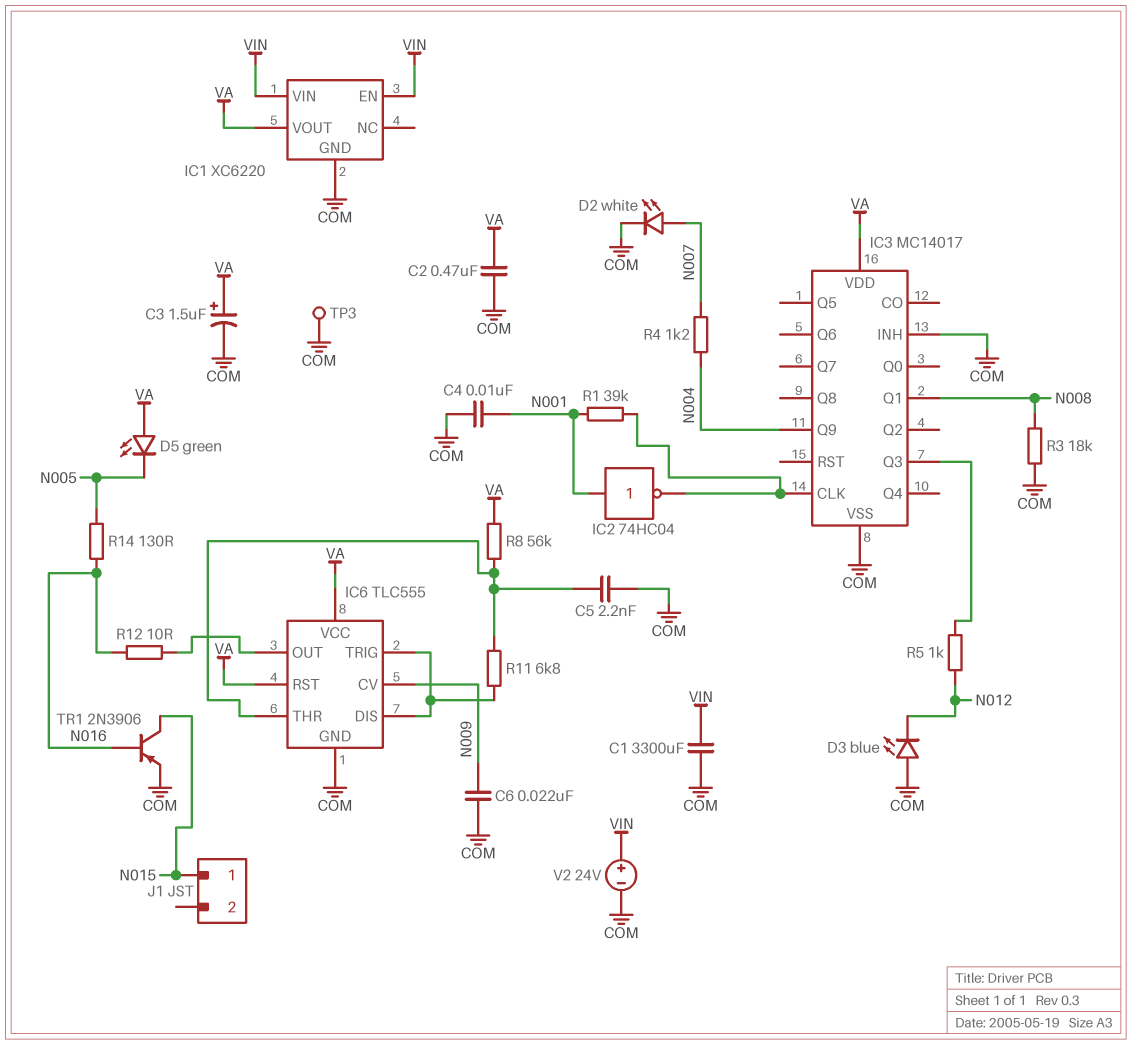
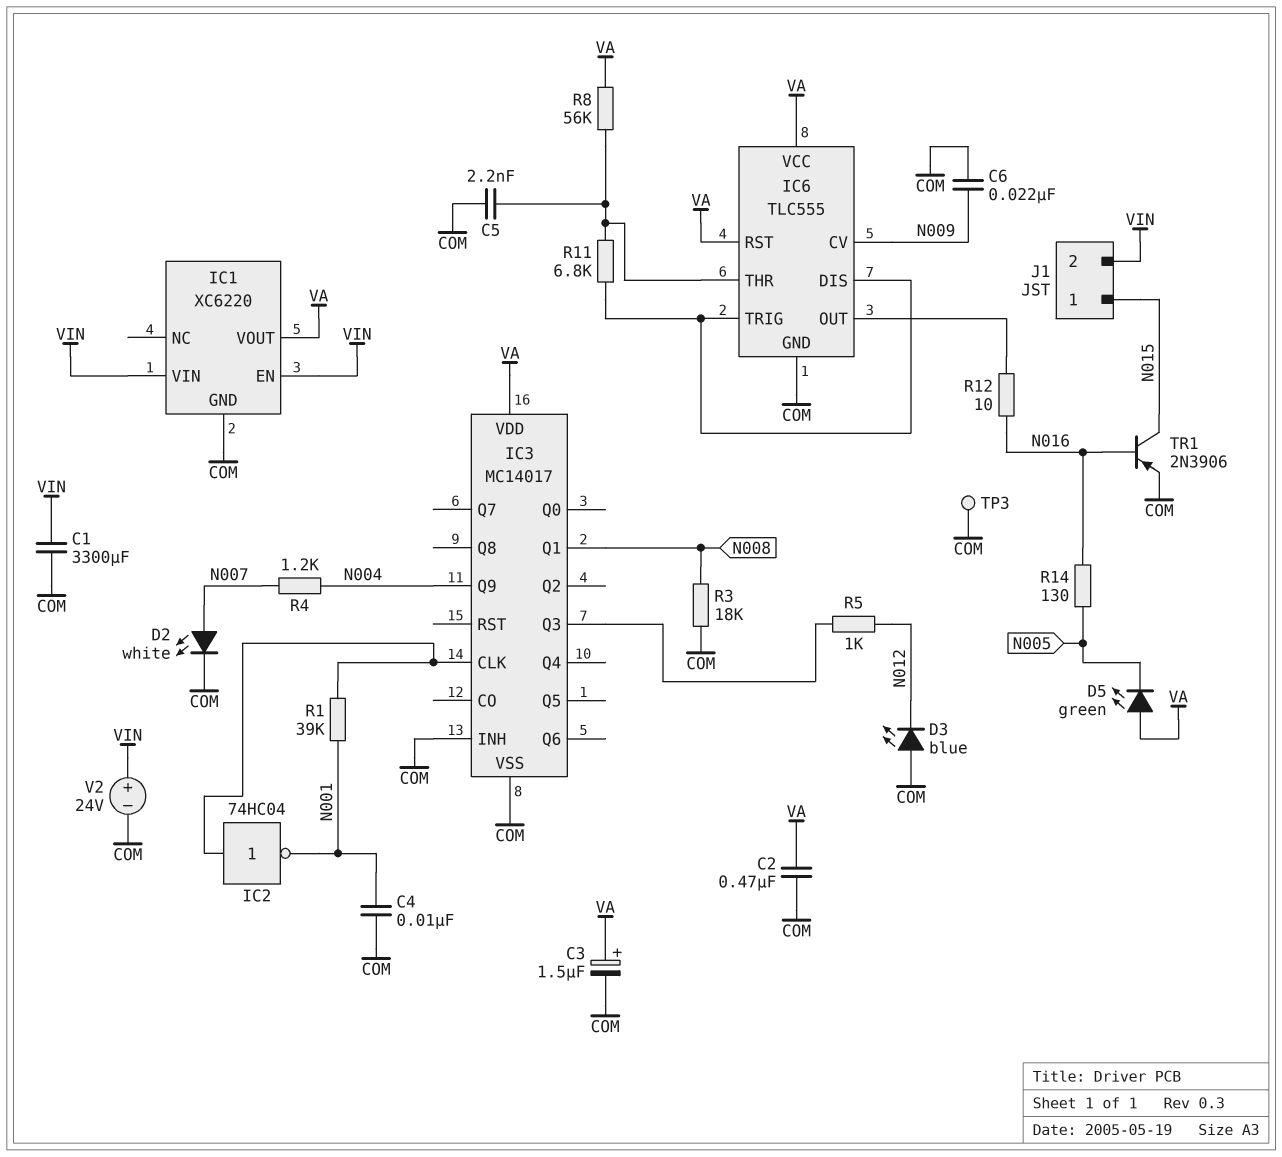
IC2: NOT 74HC04 (in N001, out IC3/CLK) -> NOT 74HC04 (in IC3/CLK, out N001)
J1 pin 2: none -> VIN

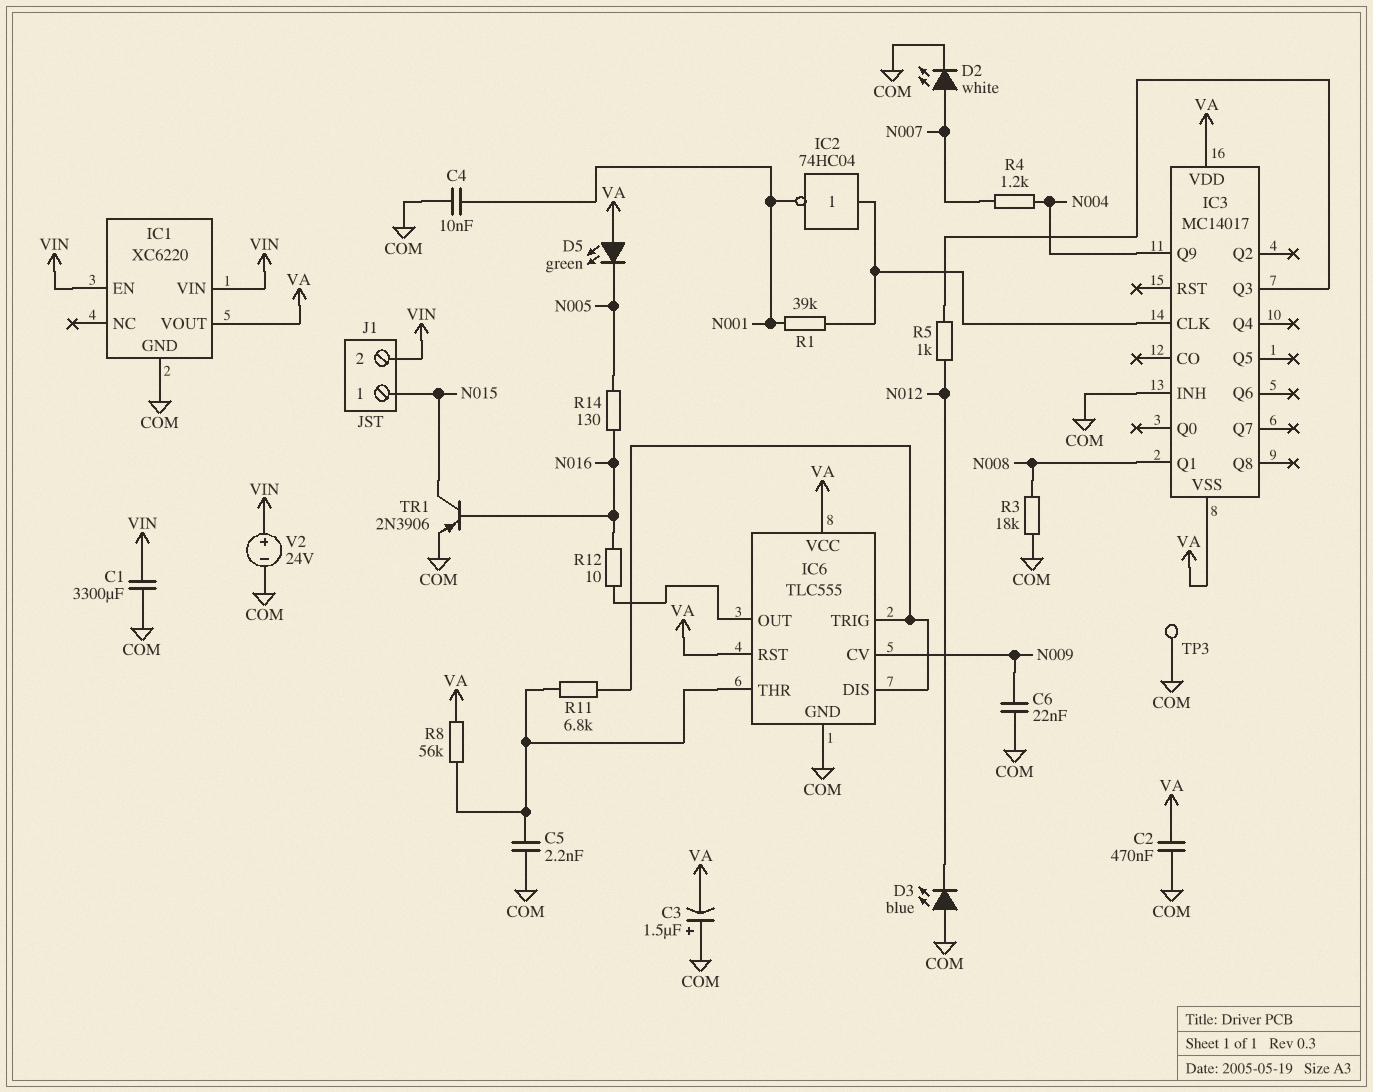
C3: 1.5uF (plus VA, minus COM) -> 1.5uF (plus COM, minus VA)
IC3 pin VSS: COM -> VA

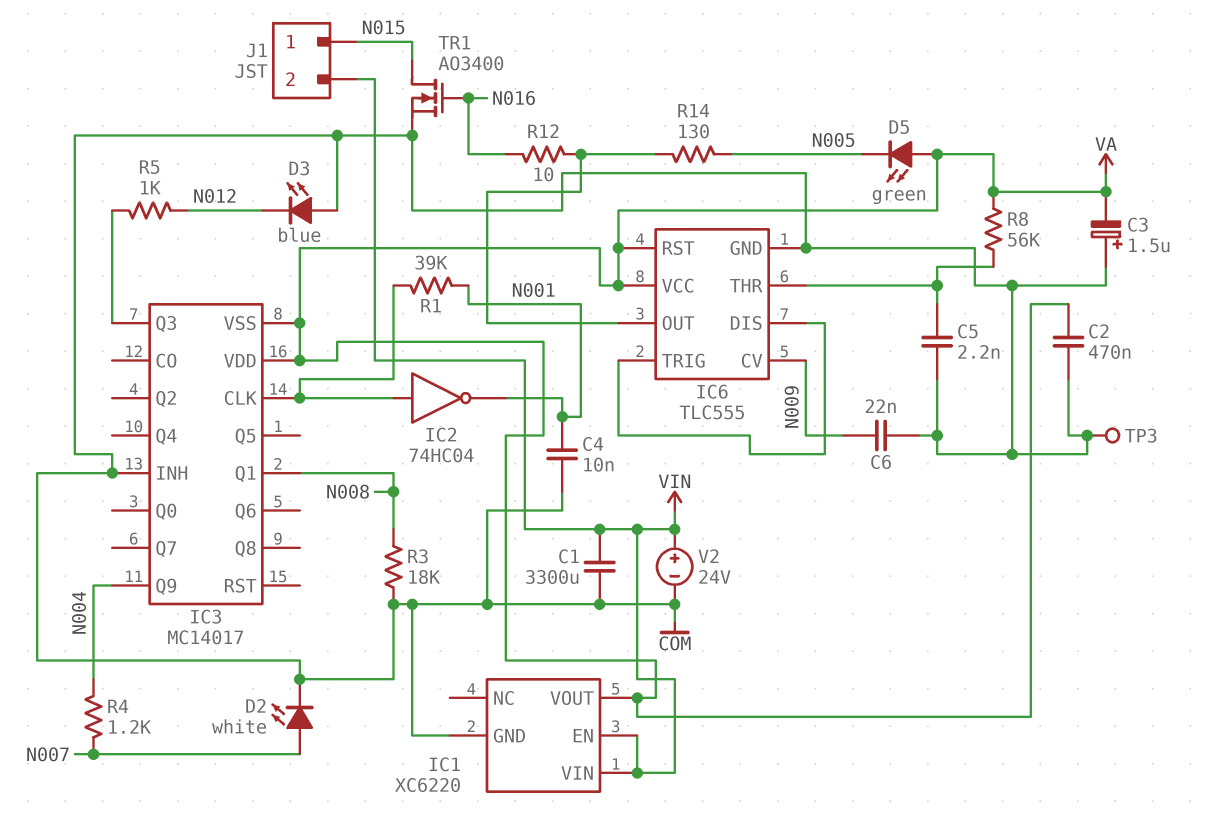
R11: 6.8k (IC6/DIS, IC6/THR) -> none
R14: 130 (N005, N016) -> 130 (IC6/OUT, N005)
TR1: PNP 2N3906 (B N016, C N015, E COM) -> NMOS AO3400 (G N016, D N015, S COM)

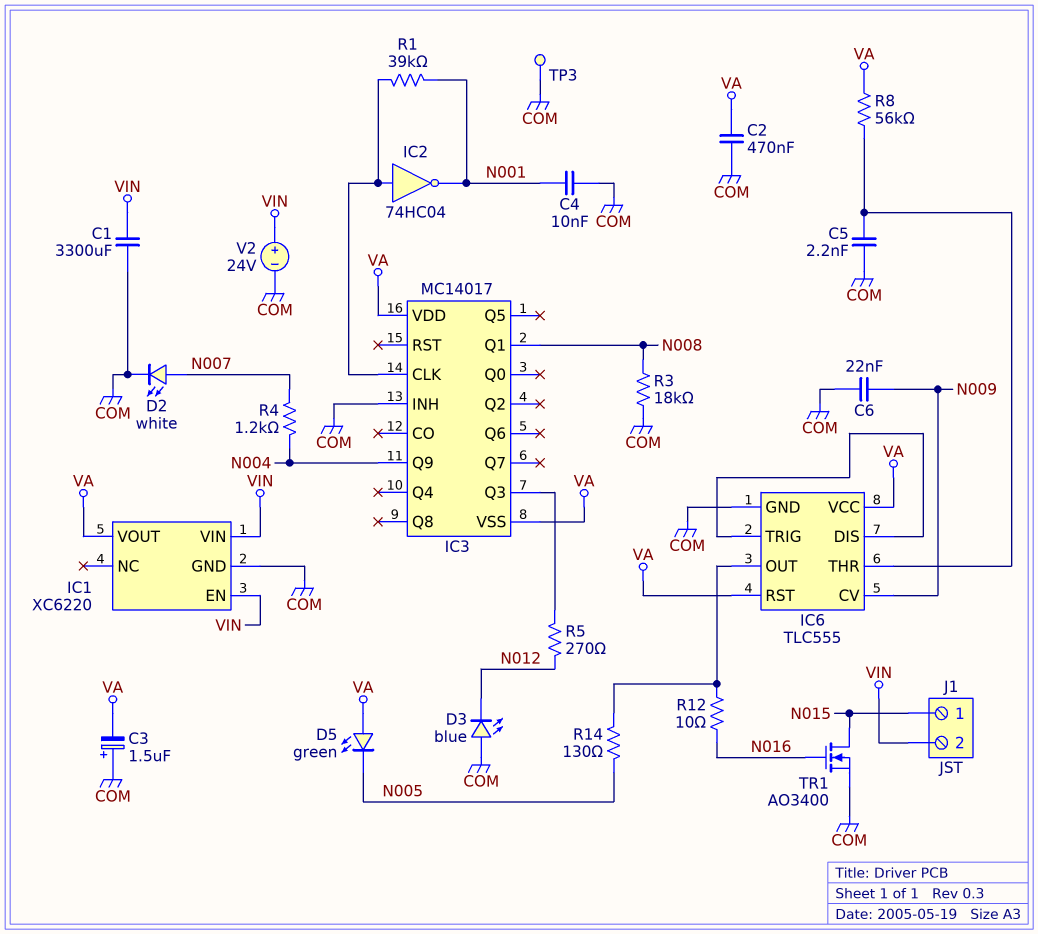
R5: 1k (IC3/Q3, N012) -> 270 (IC3/Q3, N012)

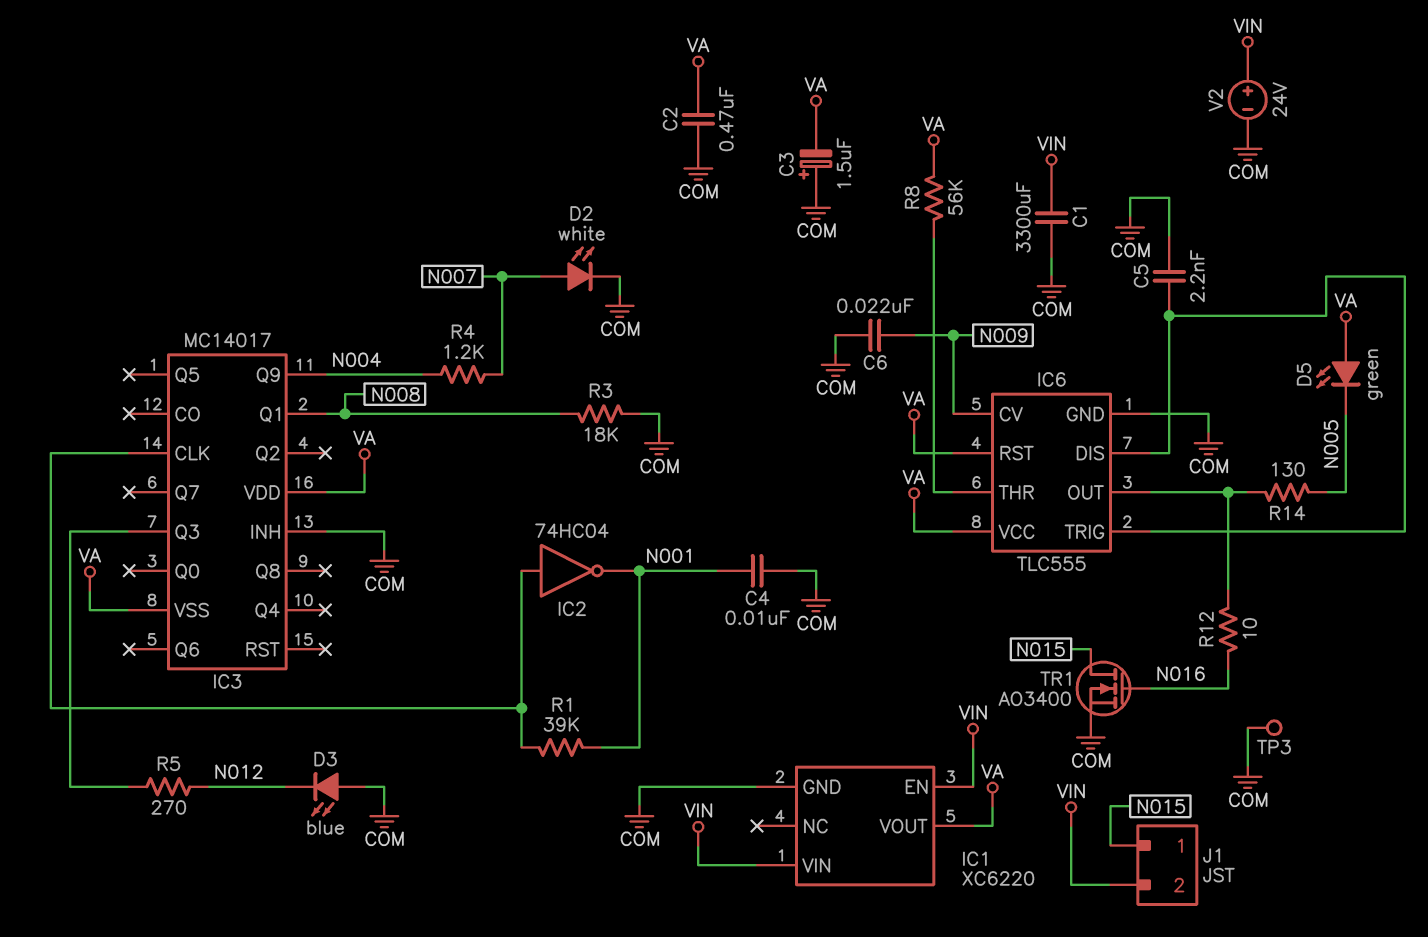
C5: 2.2nF (COM, IC6/THR) -> 2.2nF (COM, IC6/DIS)

